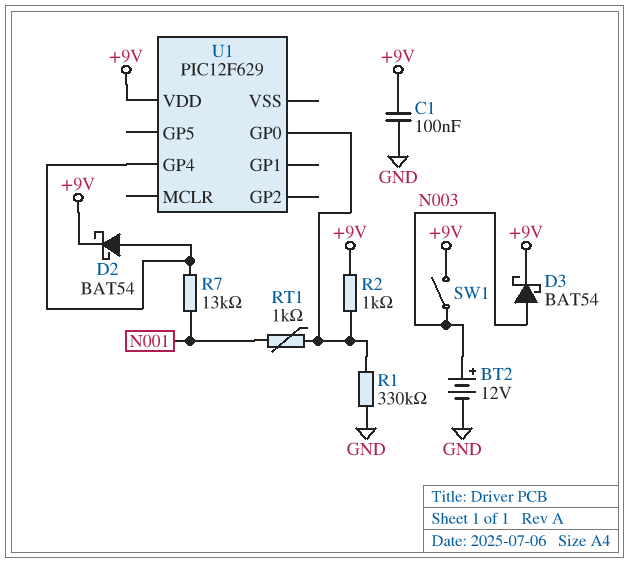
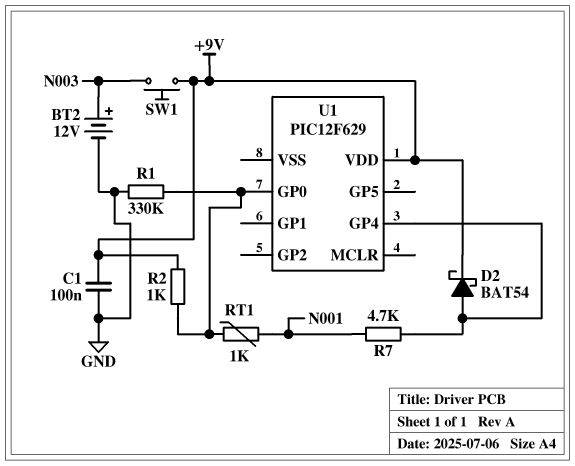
D3: schottky BAT54 (A N003, K +9V) -> none
R7: 13k (N001, U1/GP4) -> 4.7k (N001, U1/GP4)
SW1: switch (+9V, N003) -> button (+9V, N003)

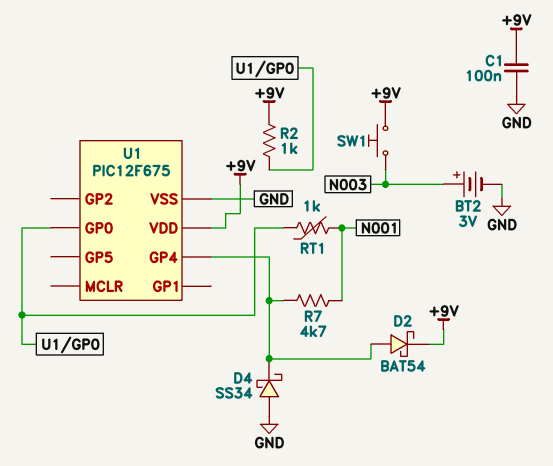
BT2: 12V (plus N003, minus GND) -> 3V (plus N003, minus GND)
D4: none -> schottky SS34 (A GND, K U1/GP4)
R1: 330k (GND, U1/GP0) -> none
U1: PIC12F629 -> PIC12F675
U1 pin VSS: none -> GND

